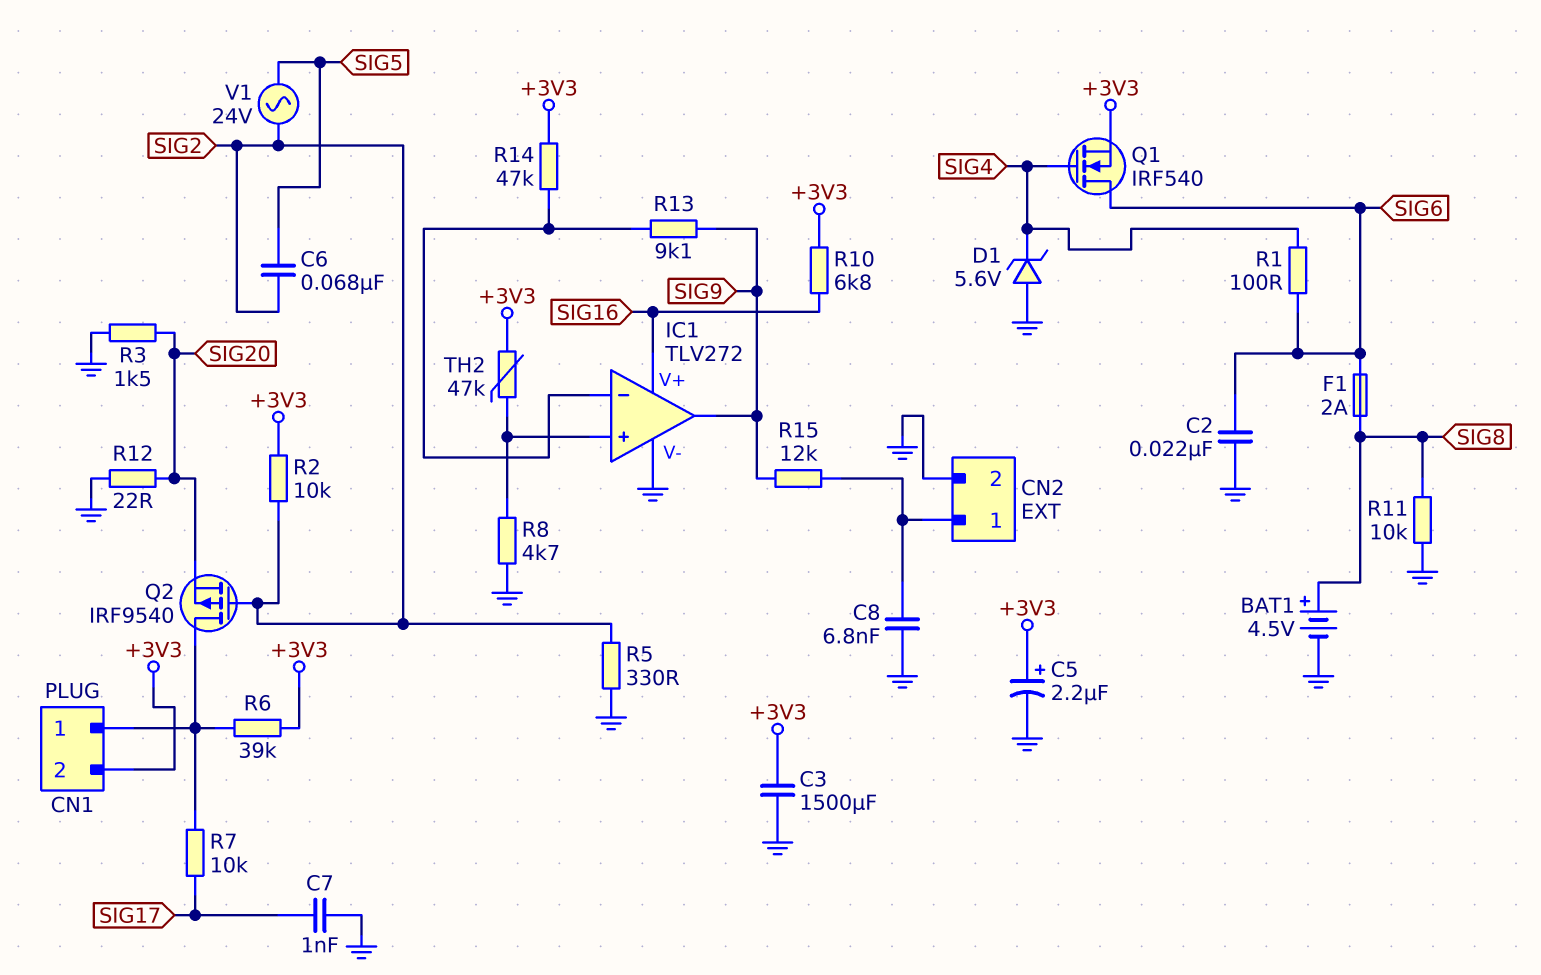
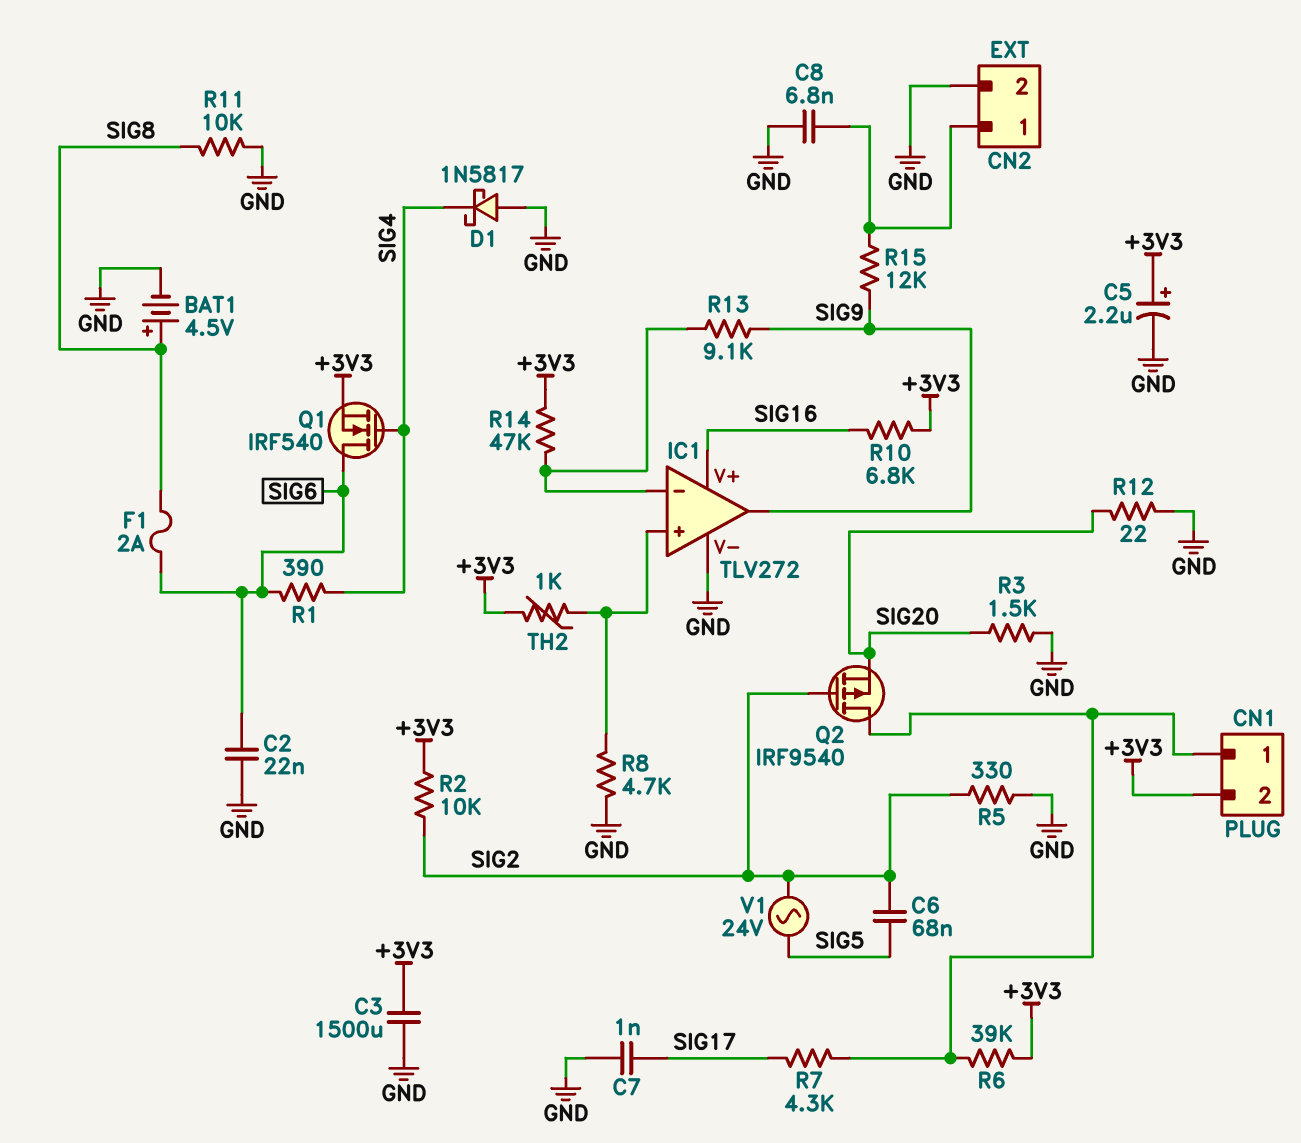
D1: zener 5.6V (A GND, K SIG4) -> schottky 1N5817 (A GND, K SIG4)
R1: 100 (SIG4, SIG6) -> 390 (SIG4, SIG6)
R7: 10k (CN1/1, SIG17) -> 4.3k (CN1/1, SIG17)
TH2: 47k (+3V3, IC1/in+) -> 1k (+3V3, IC1/in+)

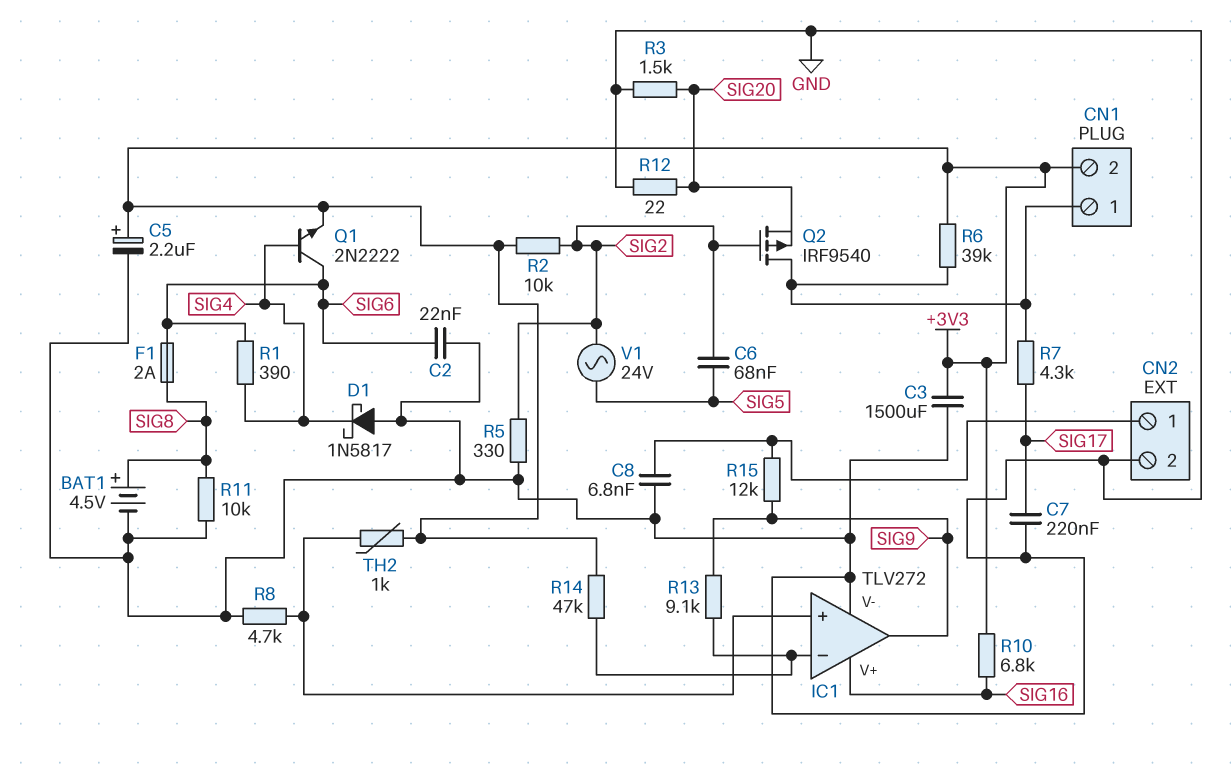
C7: 1nF (GND, SIG17) -> 220nF (GND, SIG17)
Q1: NMOS IRF540 (G SIG4, D SIG6, S +3V3) -> NPN 2N2222 (B SIG4, C SIG6, E +3V3)

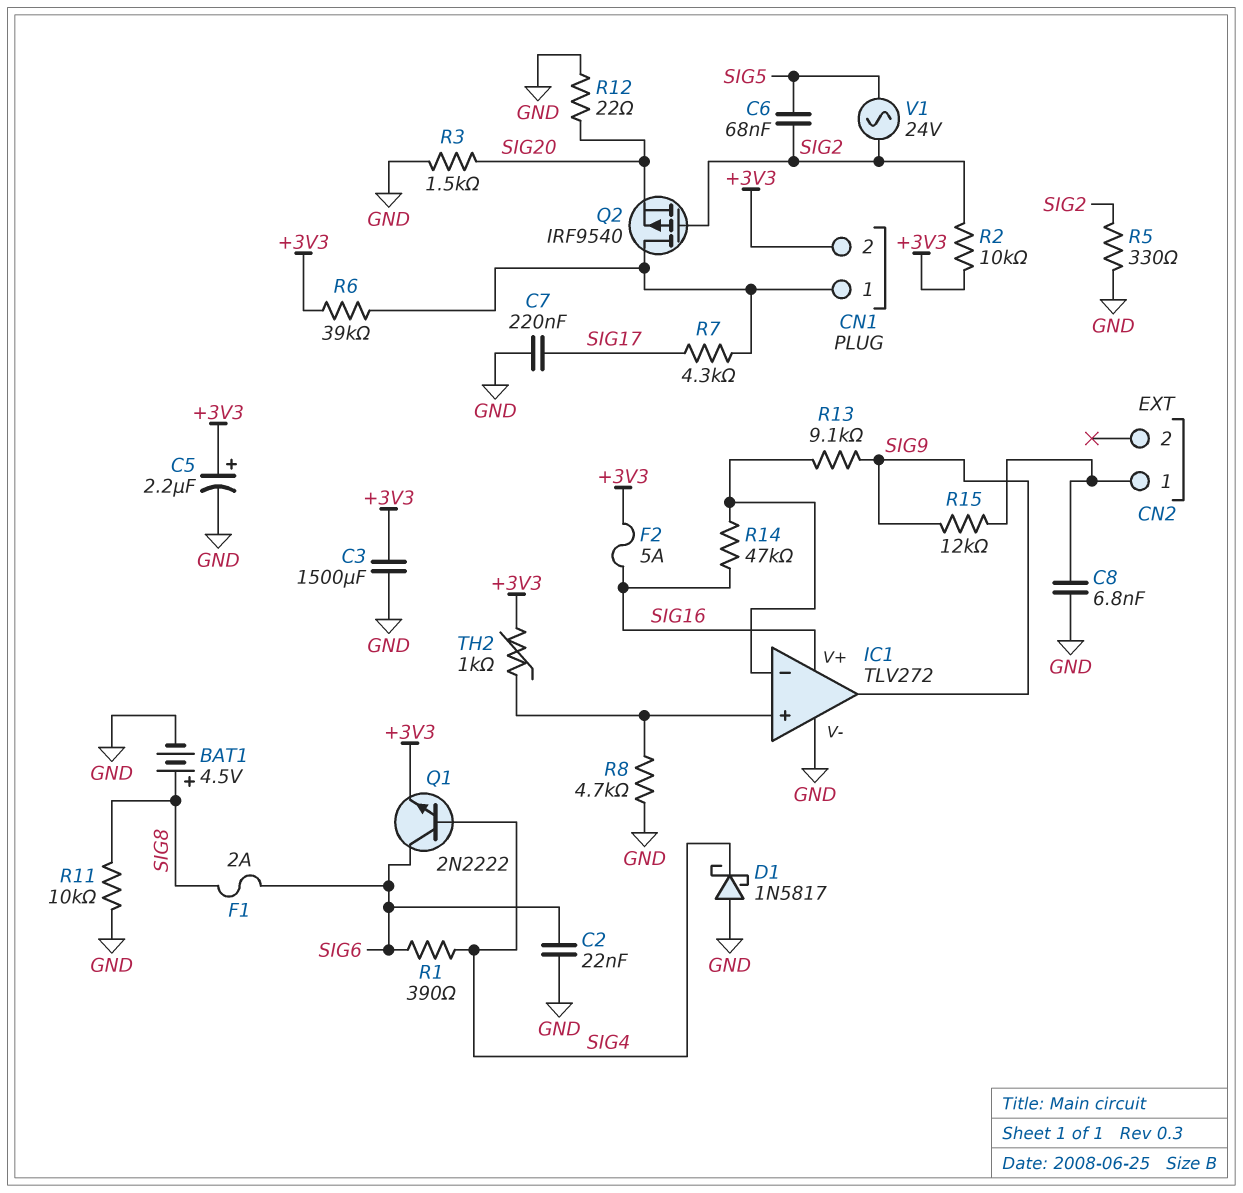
CN2 pin 2: GND -> none
F2: none -> 5A (+3V3, SIG16)
R10: 6.8k (+3V3, SIG16) -> none
R14: 47k (+3V3, IC1/in-) -> 47k (IC1/in-, SIG16)

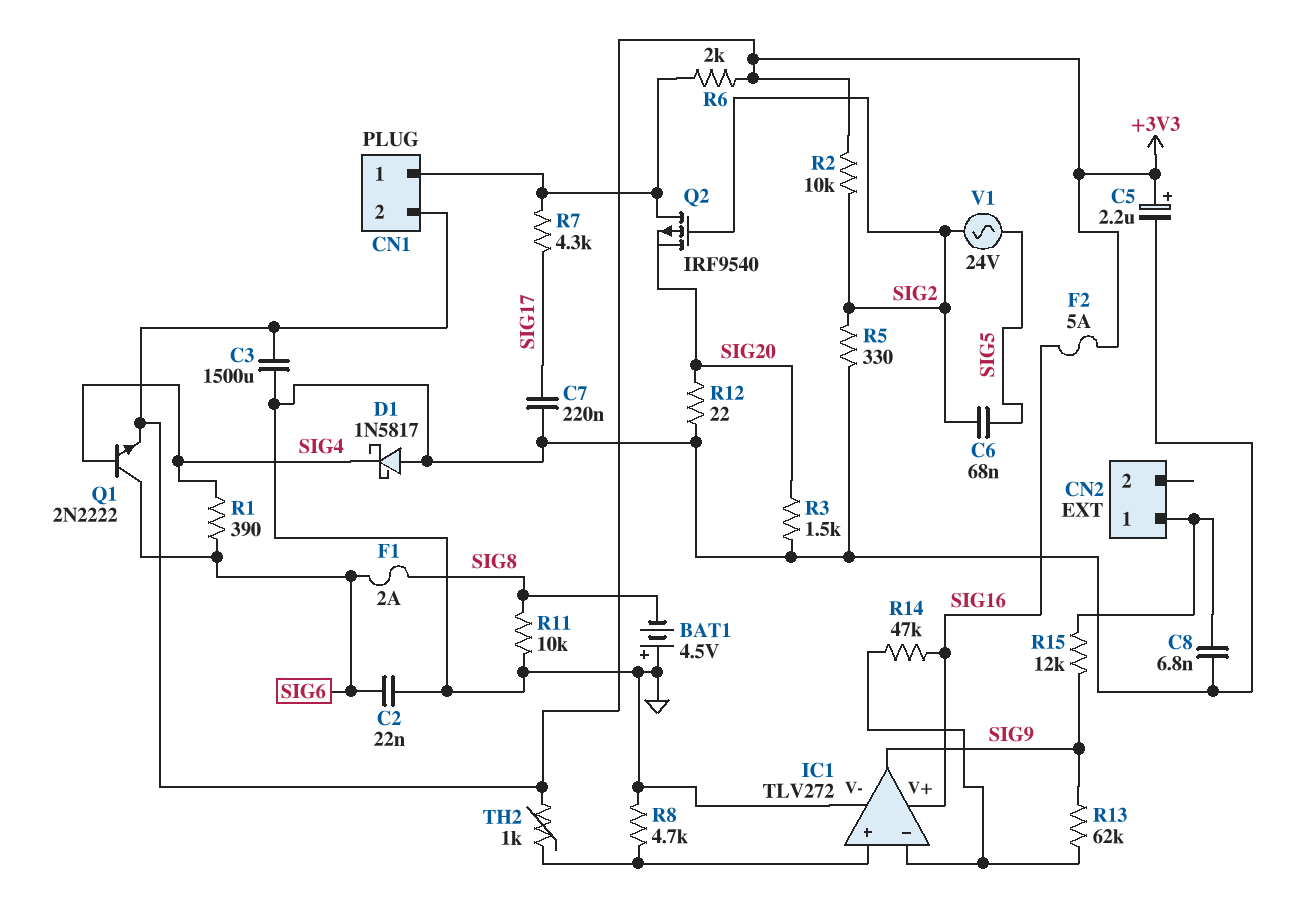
BAT1: 4.5V (plus SIG8, minus GND) -> 4.5V (plus GND, minus SIG8)
R6: 39k (+3V3, CN1/1) -> 2k (+3V3, CN1/1)
R13: 9.1k (IC1/in-, SIG9) -> 62k (IC1/in-, SIG9)

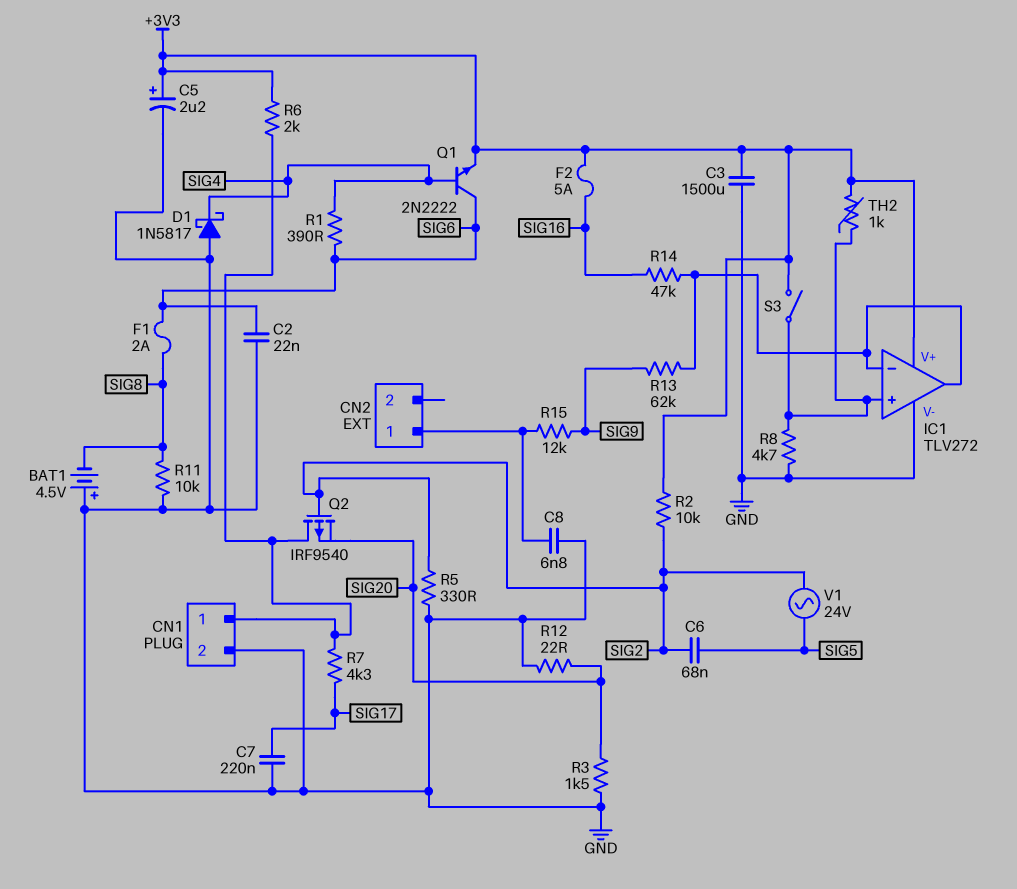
CN1 pin 2: +3V3 -> GND
IC1 pin V+: SIG16 -> +3V3
IC1 pin out: SIG9 -> IC1/in-
S3: none -> switch (+3V3, IC1/in+)

